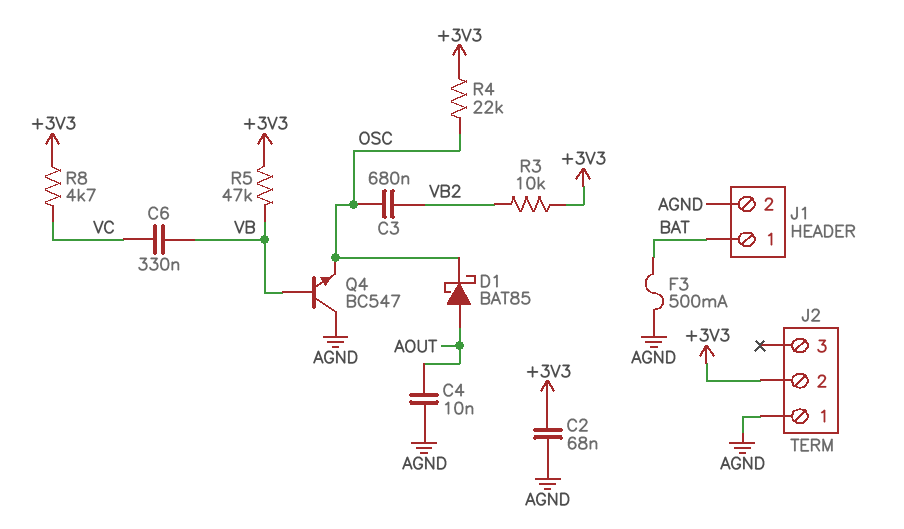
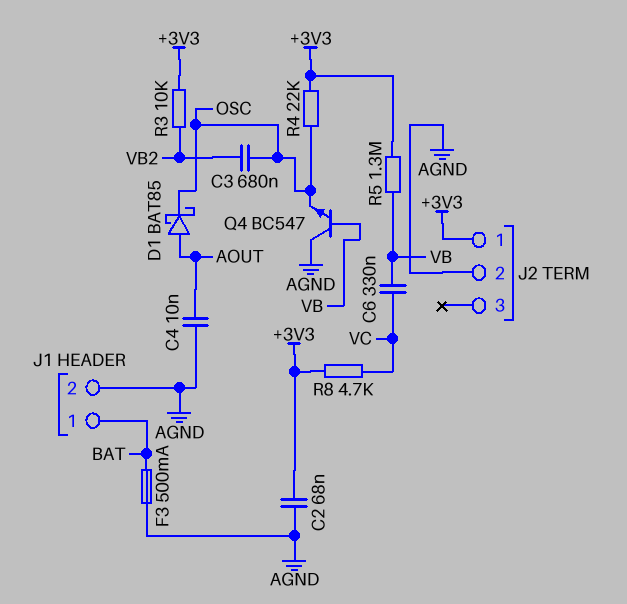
J2 pin 1: AGND -> +3V3
J2 pin 2: +3V3 -> AGND
R5: 47k (+3V3, VB) -> 1.3M (+3V3, VB)

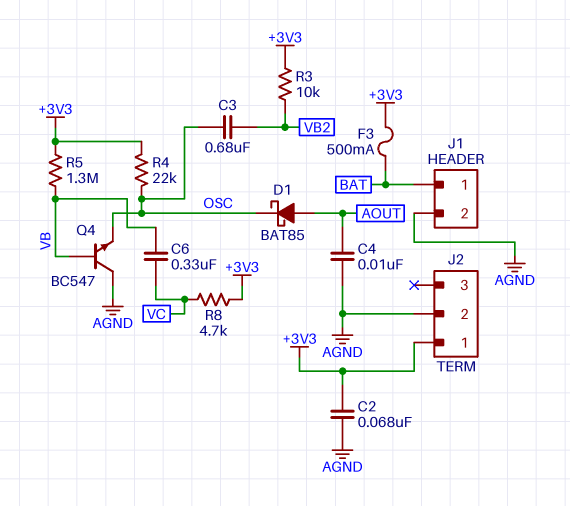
F3: 500mA (AGND, BAT) -> 500mA (+3V3, BAT)

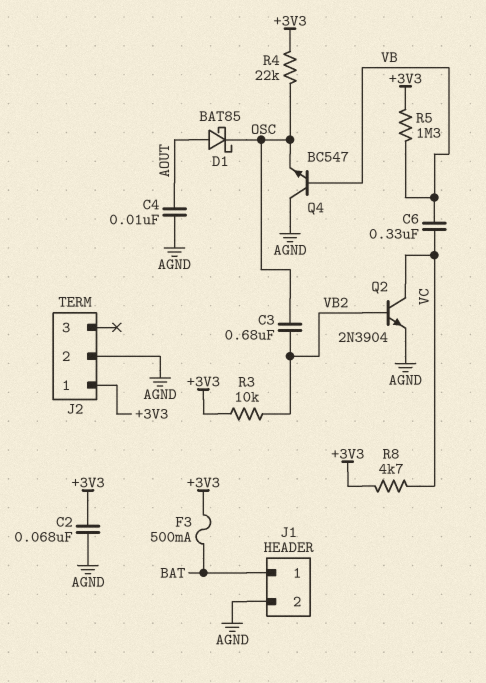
Q2: none -> NPN 2N3904 (B VB2, C VC, E AGND)

